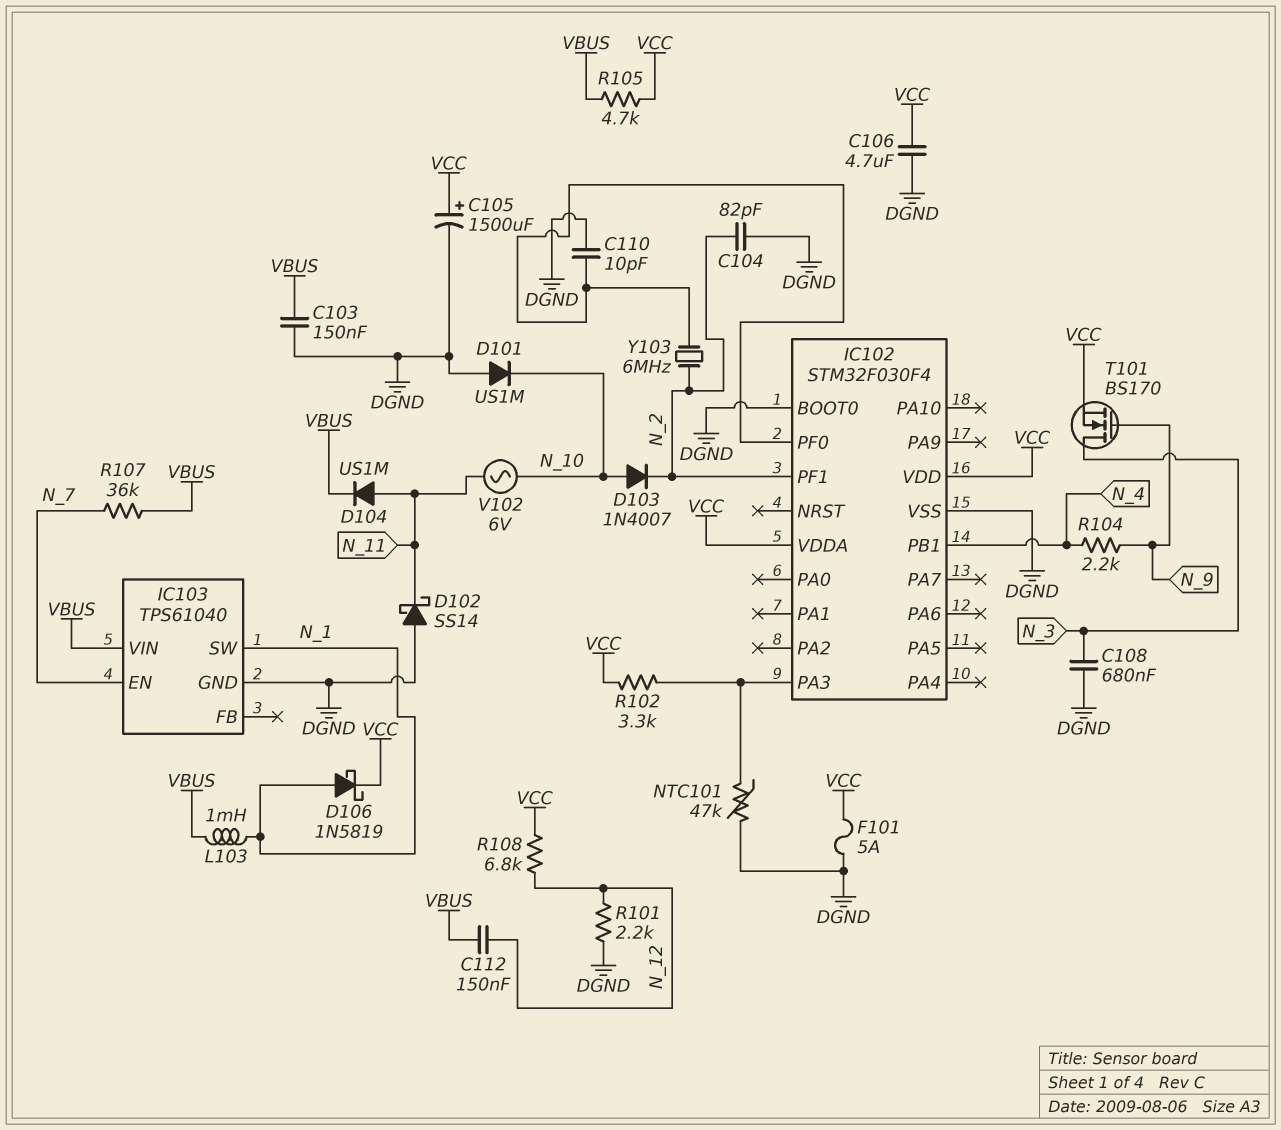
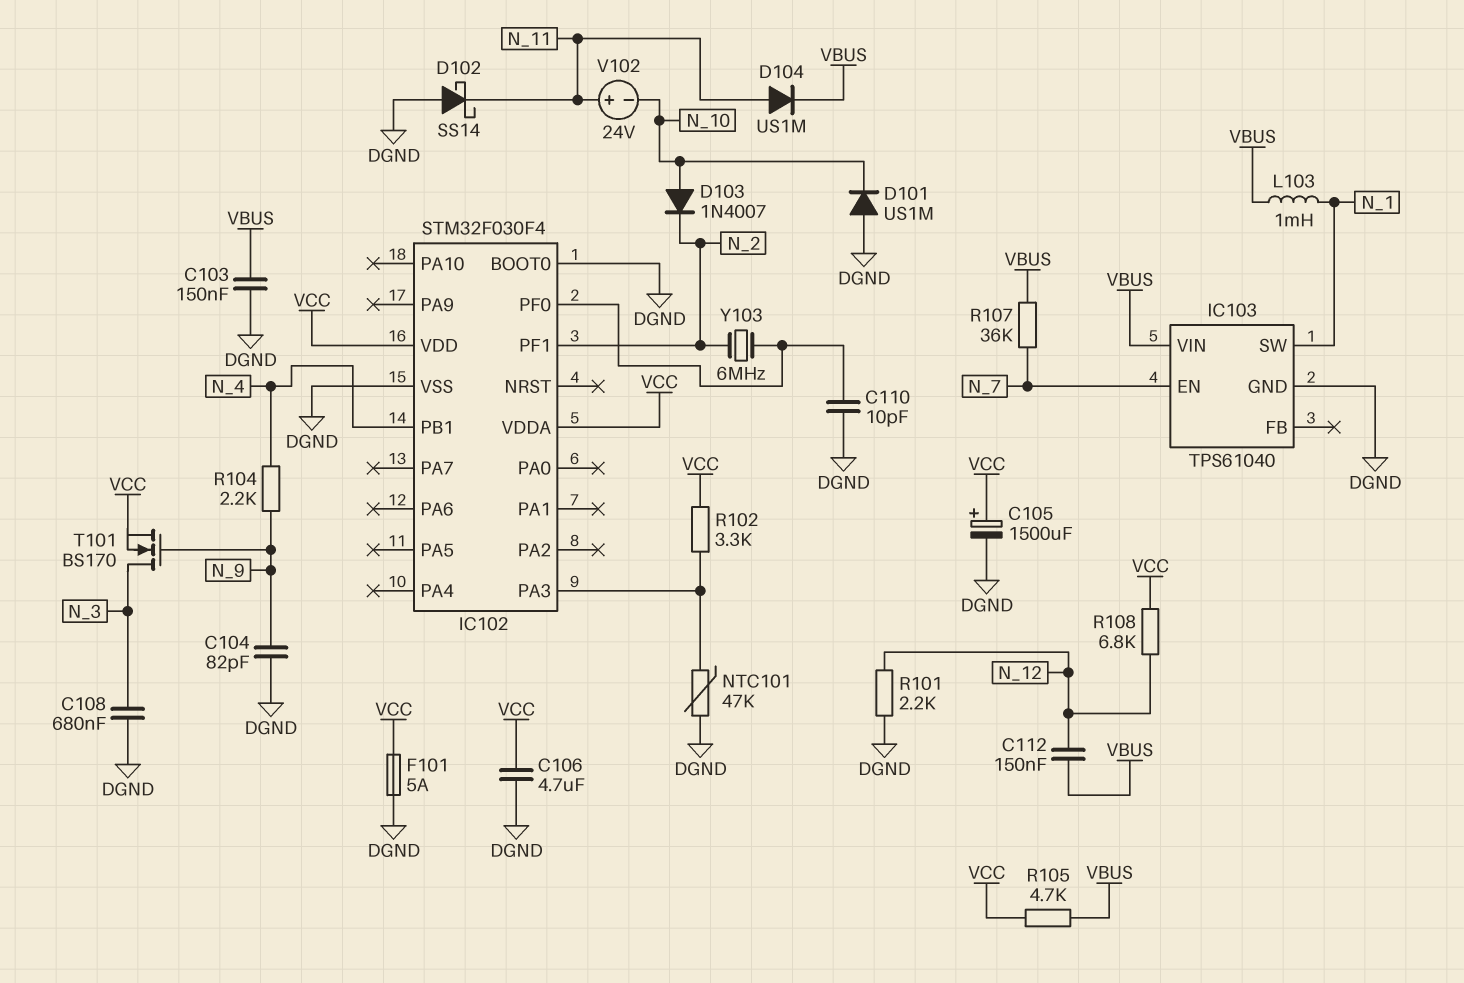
C104: 82pF (DGND, N_2) -> 82pF (DGND, N_9)
D106: schottky 1N5819 (A N_1, K VCC) -> none
V102: AC 6V (N_10, N_11) -> 24V (plus N_11, minus N_10)

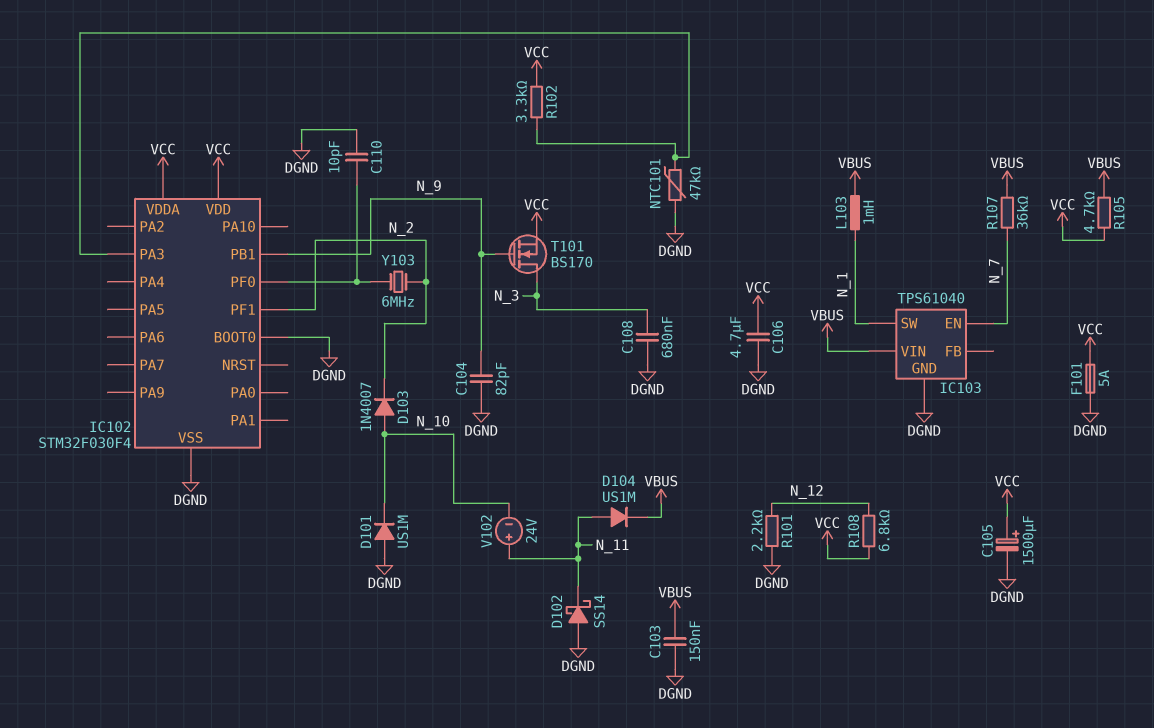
C112: 150nF (N_12, VBUS) -> none
IC102 pin PB1: N_4 -> N_9
R104: 2.2k (N_4, N_9) -> none

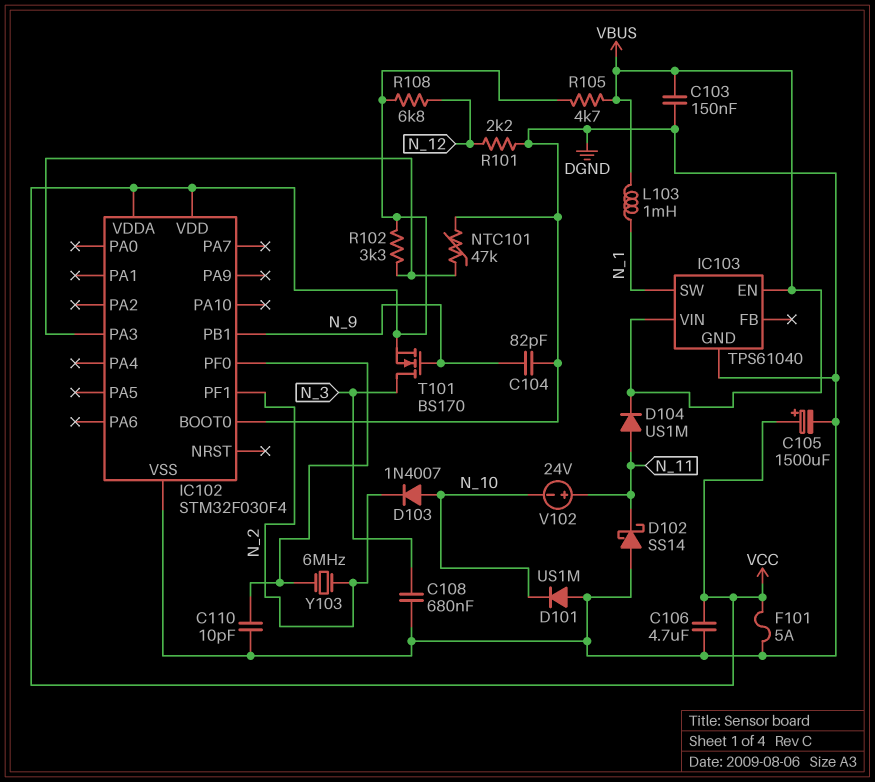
IC103 pin EN: N_7 -> VBUS
R107: 36k (N_7, VBUS) -> none

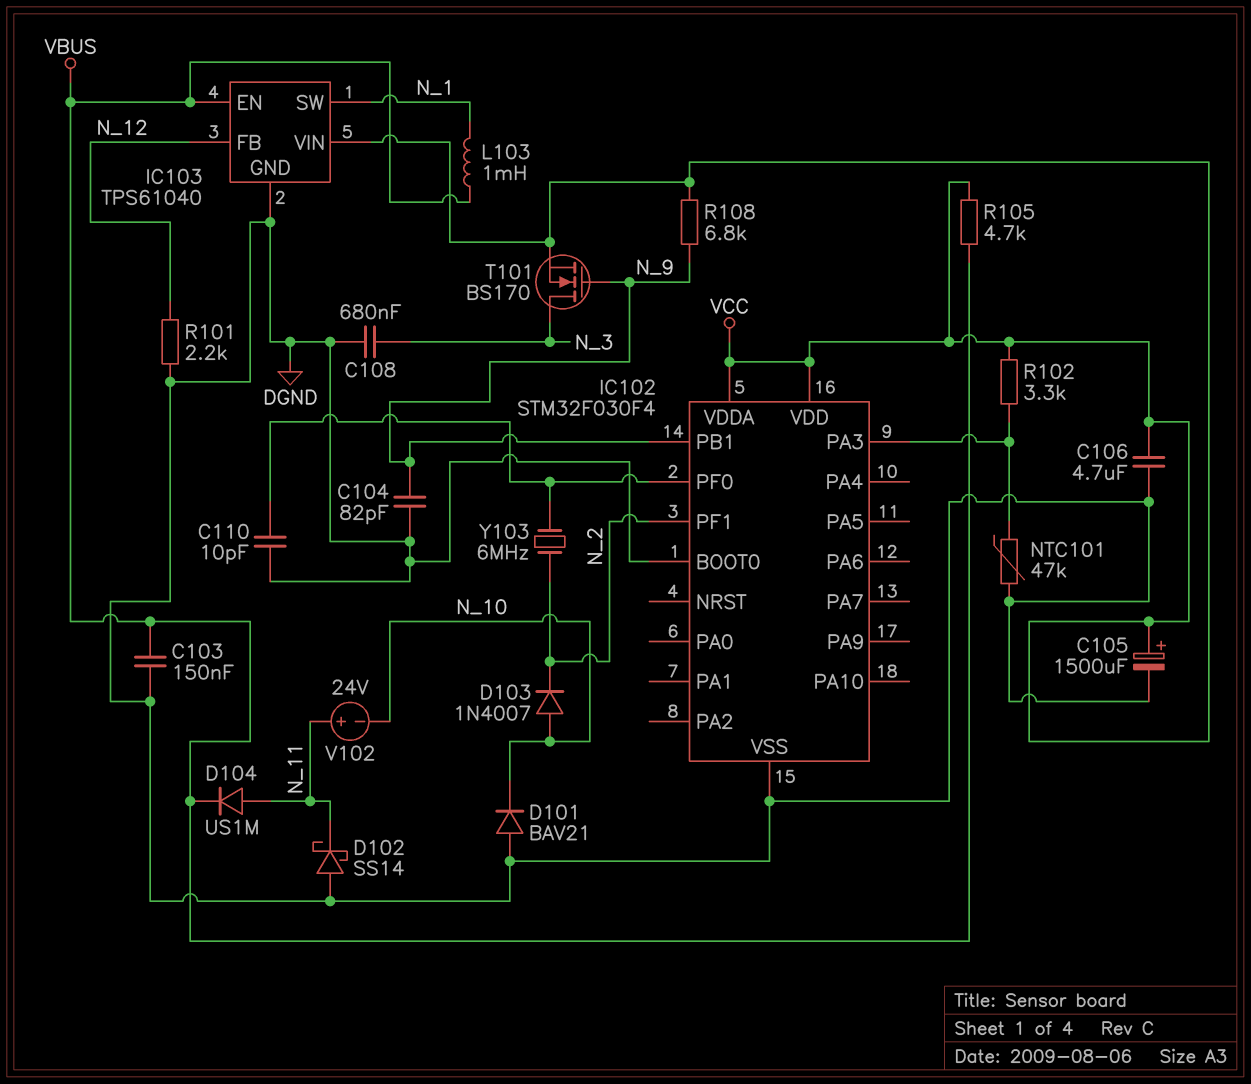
D101: diode US1M (A DGND, K N_10) -> diode BAV21 (A DGND, K N_10)
F101: 5A (DGND, VCC) -> none
IC103 pin FB: none -> N_12
IC103 pin VIN: VBUS -> VCC
R108: 6.8k (N_12, VCC) -> 6.8k (N_9, VCC)

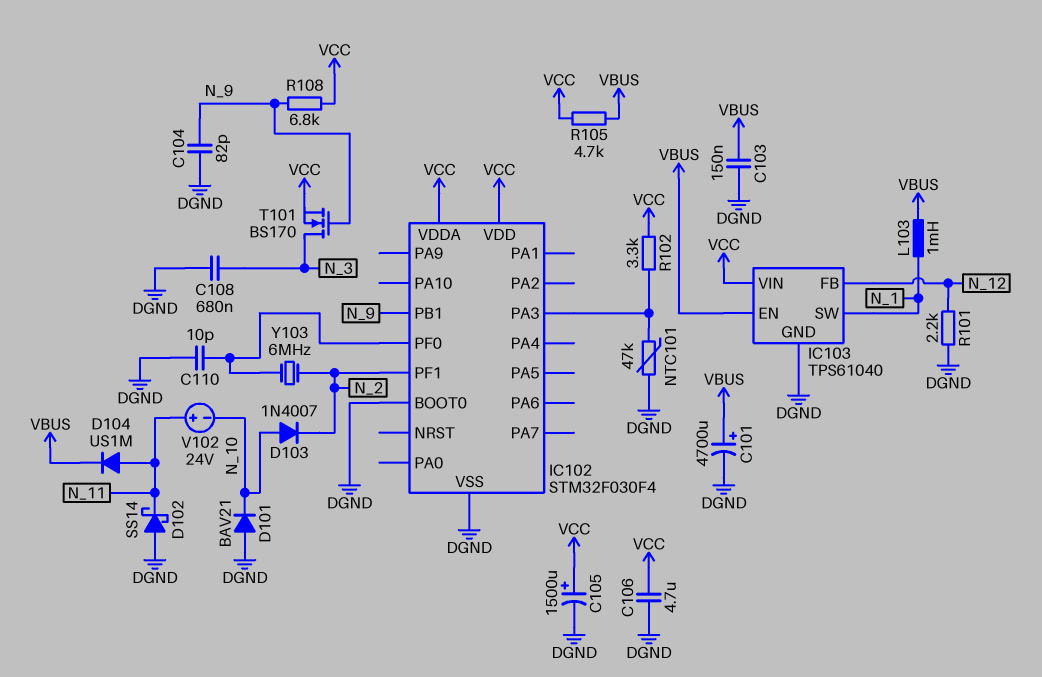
C101: none -> 4700uF (plus VBUS, minus DGND)

